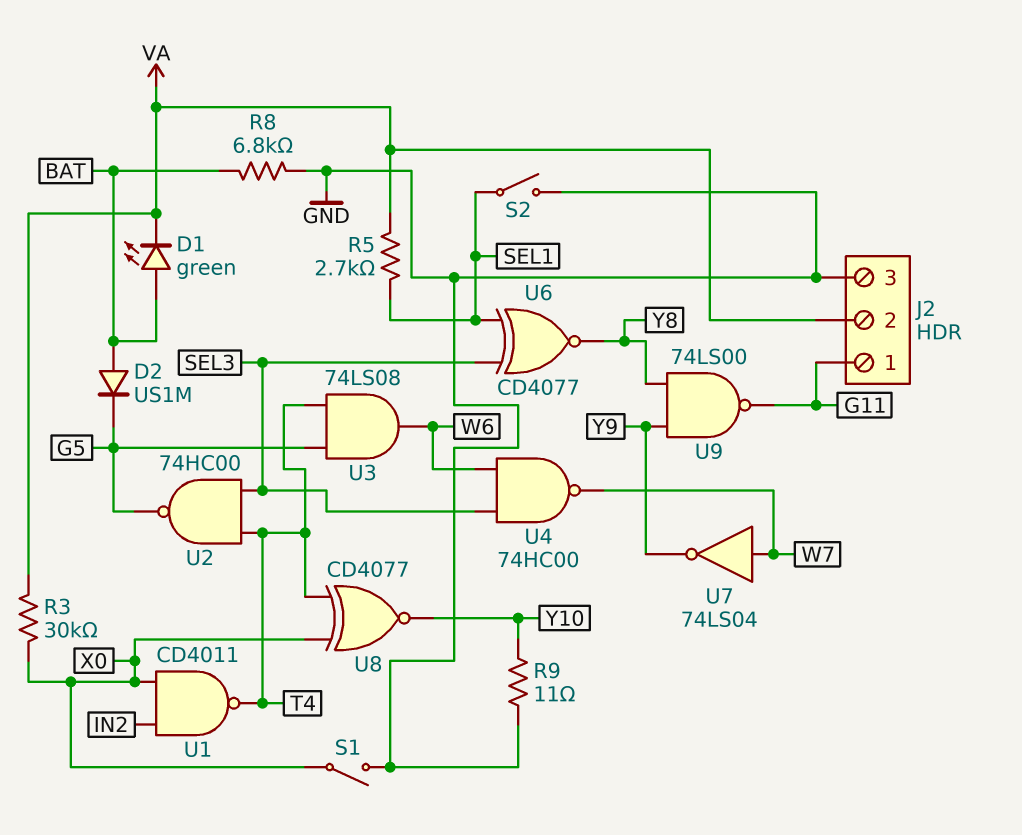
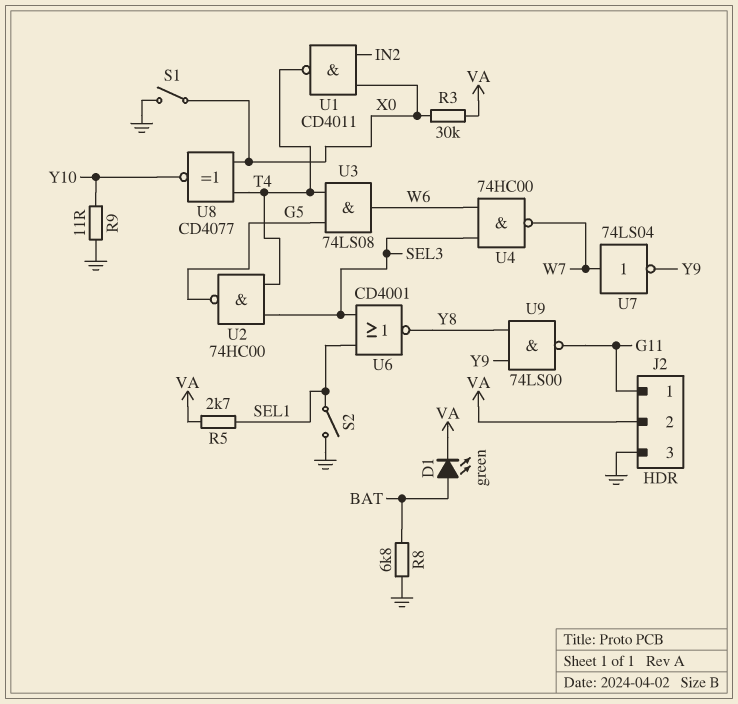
D2: diode US1M (A BAT, K G5) -> none
U6: XNOR CD4077 (in SEL1, in SEL3, out Y8) -> NOR CD4001 (in SEL1, in SEL3, out Y8)

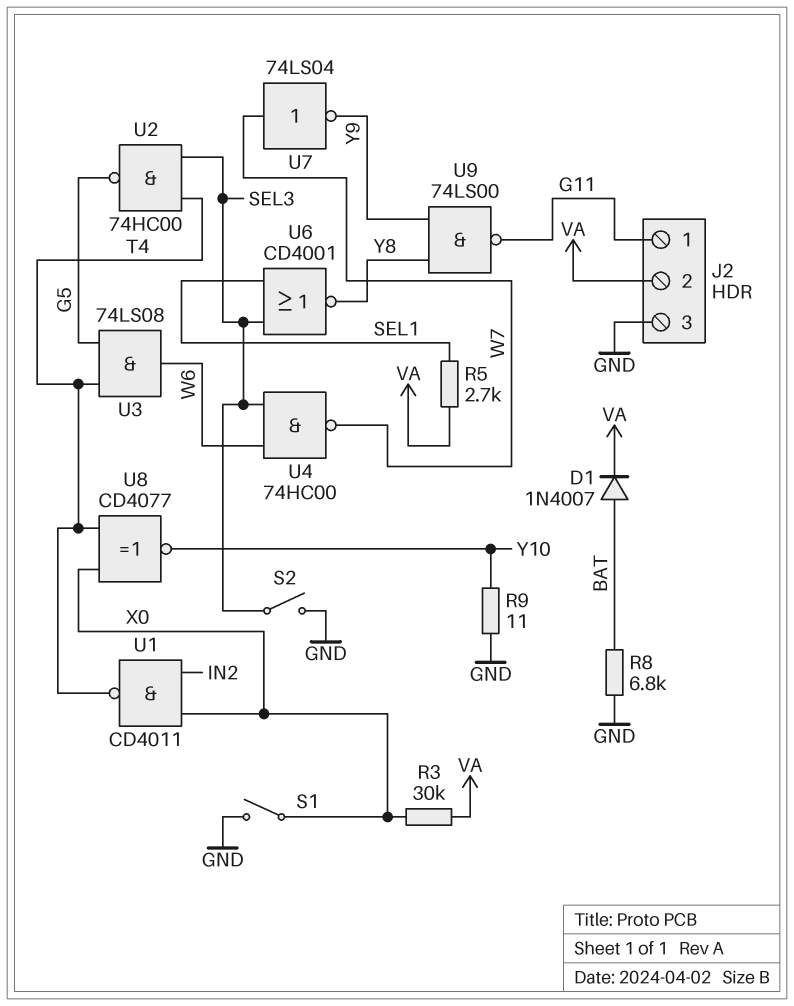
D1: LED green (A BAT, K VA) -> diode 1N4007 (A BAT, K VA)
S2: switch (GND, SEL1) -> switch (GND, SEL3)

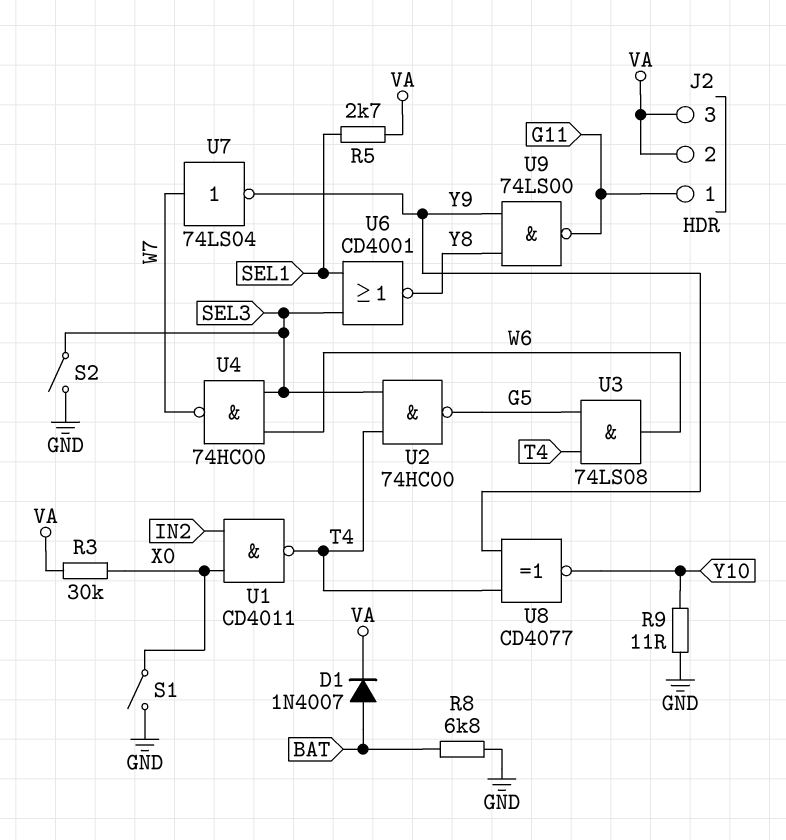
J2 pin 3: GND -> VA
U8: XNOR CD4077 (in T4, in X0, out Y10) -> XNOR CD4077 (in T4, in Y9, out Y10)

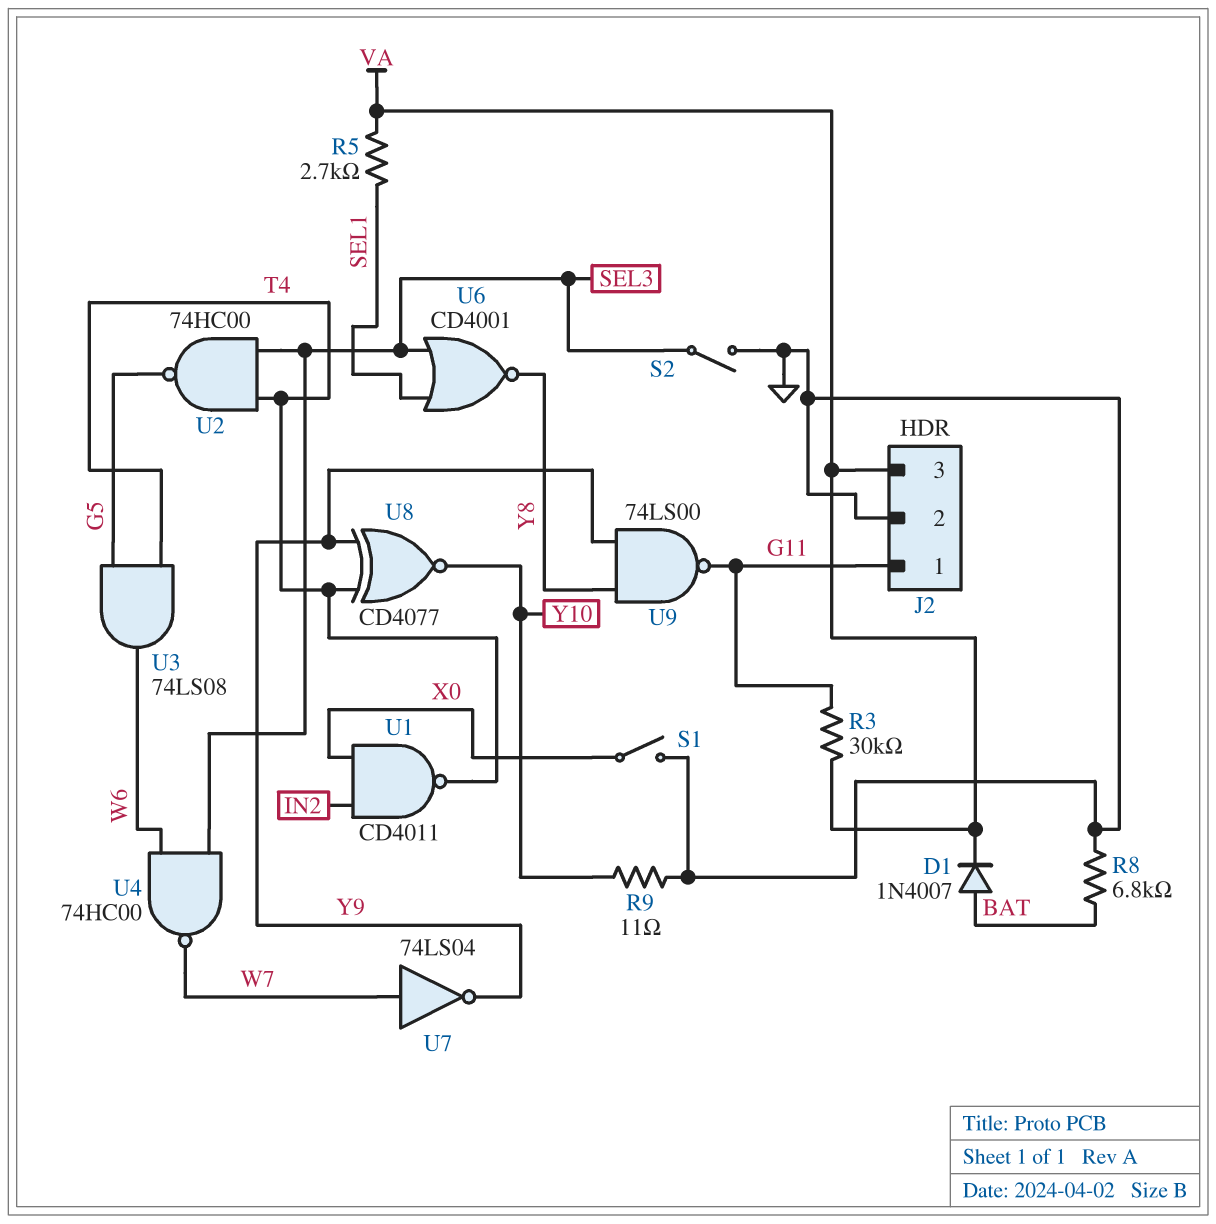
J2 pin 2: VA -> GND
R3: 30k (VA, X0) -> 30k (G11, VA)

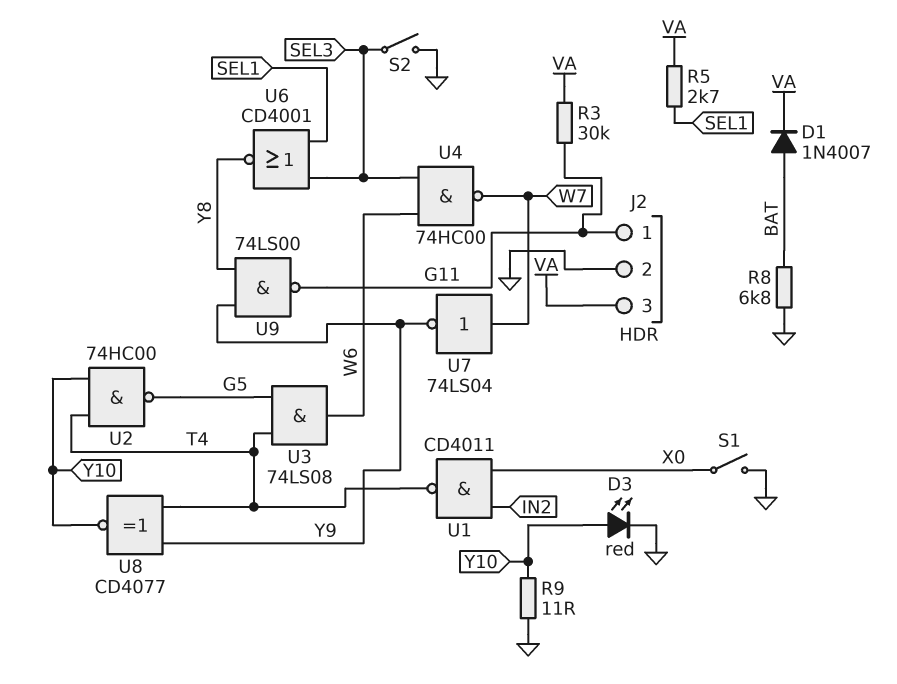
D3: none -> LED red (A Y10, K GND)
U2: NAND 74HC00 (in SEL3, in T4, out G5) -> NAND 74HC00 (in T4, in Y10, out G5)

